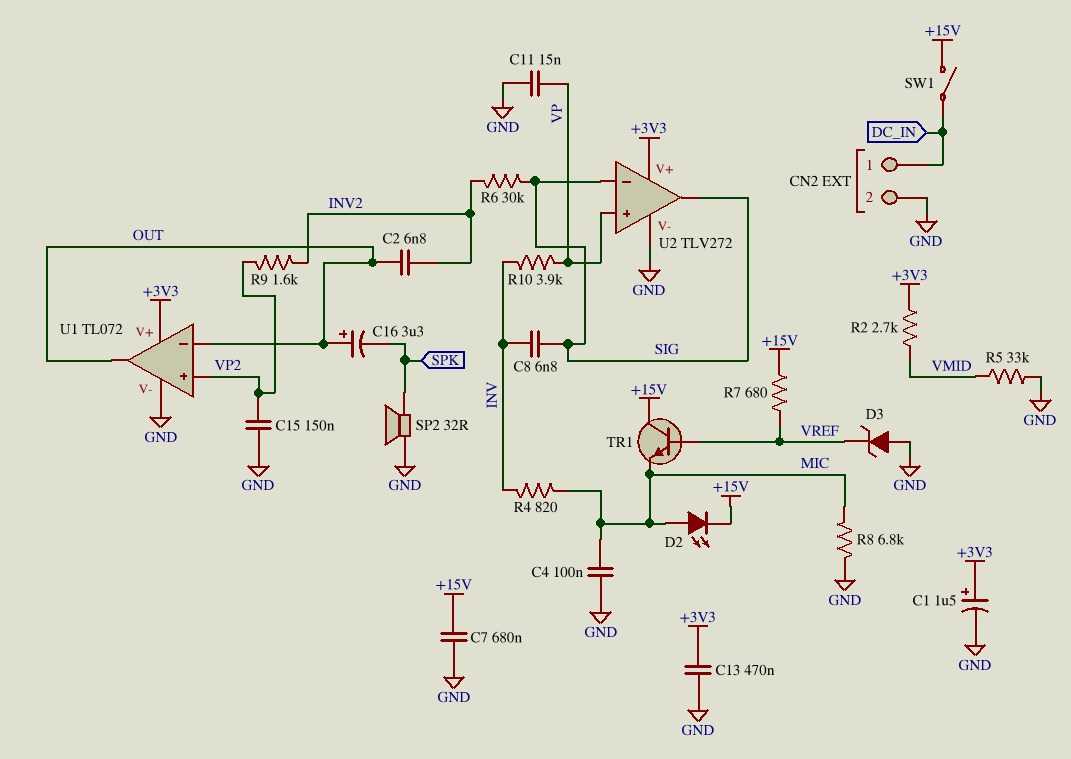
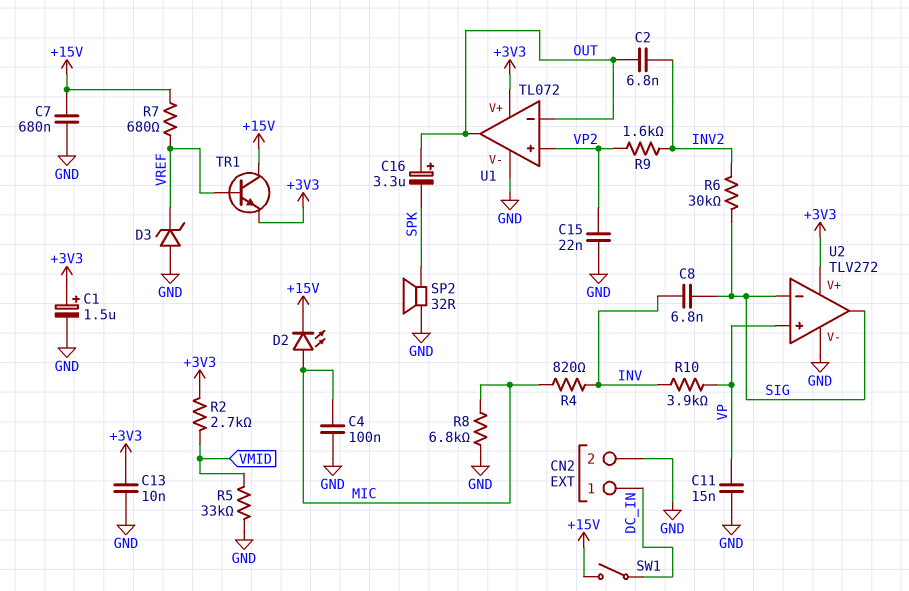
C13: 470nF (+3V3, GND) -> 10nF (+3V3, GND)
C15: 150nF (GND, VP2) -> 22nF (GND, VP2)
TR1: NPN (B VREF, C +15V, E MIC) -> NPN (B VREF, C +15V, E +3V3)

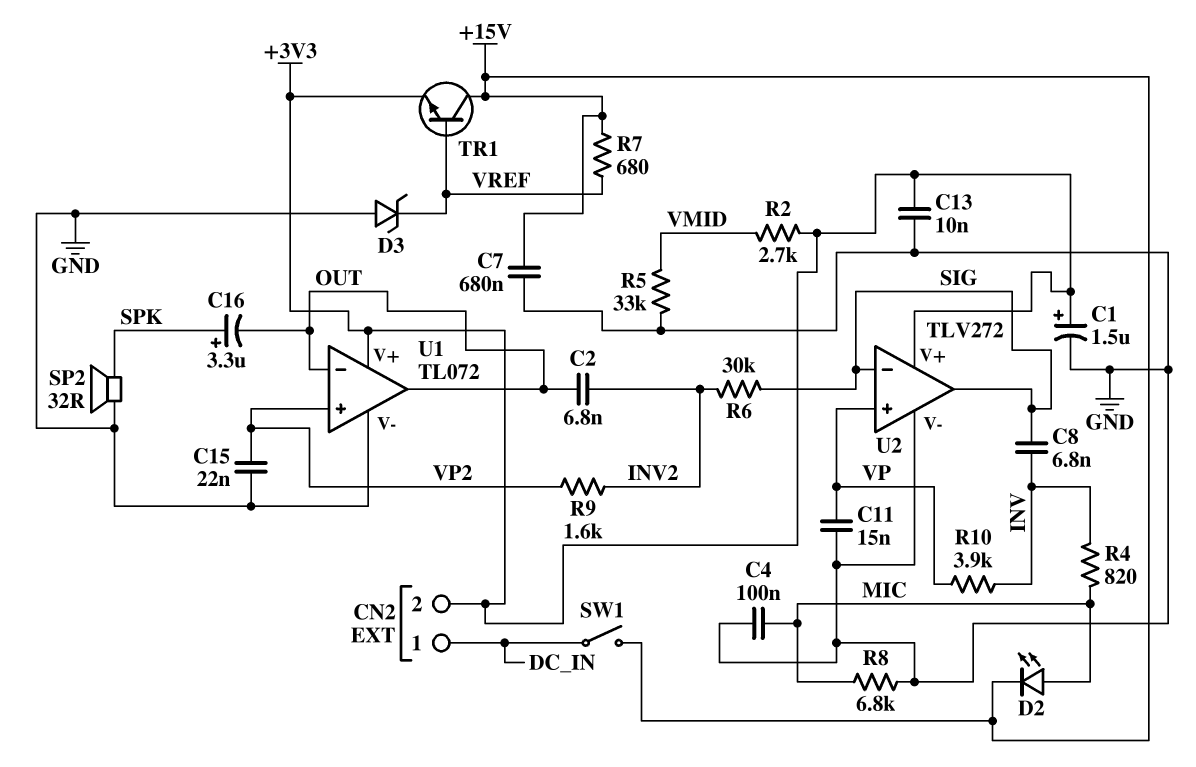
C16: 3.3uF (plus OUT, minus SPK) -> 3.3uF (plus SPK, minus OUT)
CN2 pin 2: GND -> +3V3

